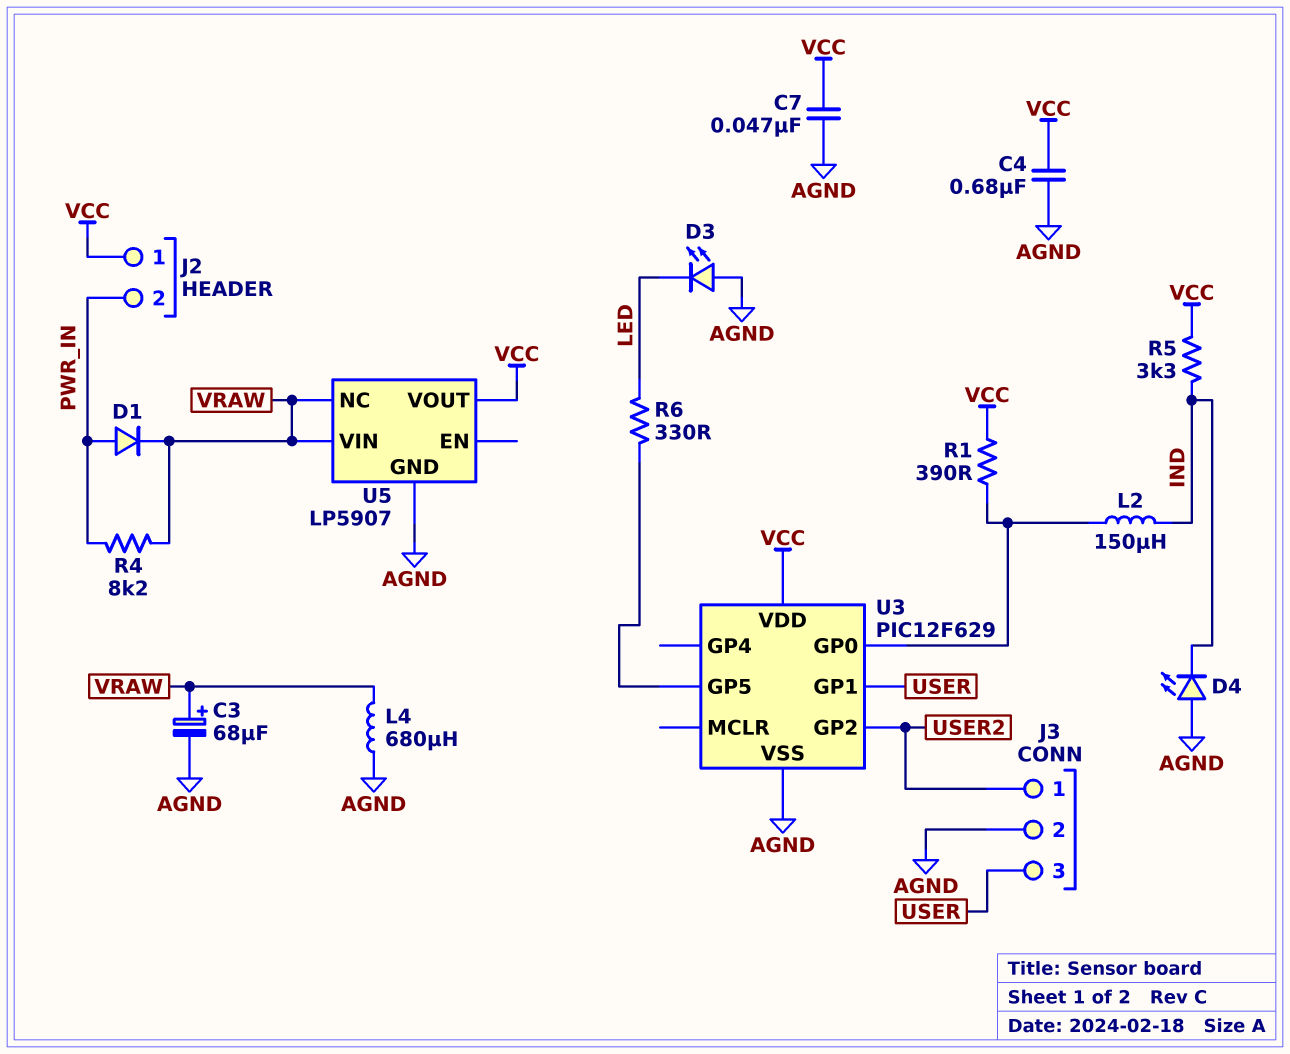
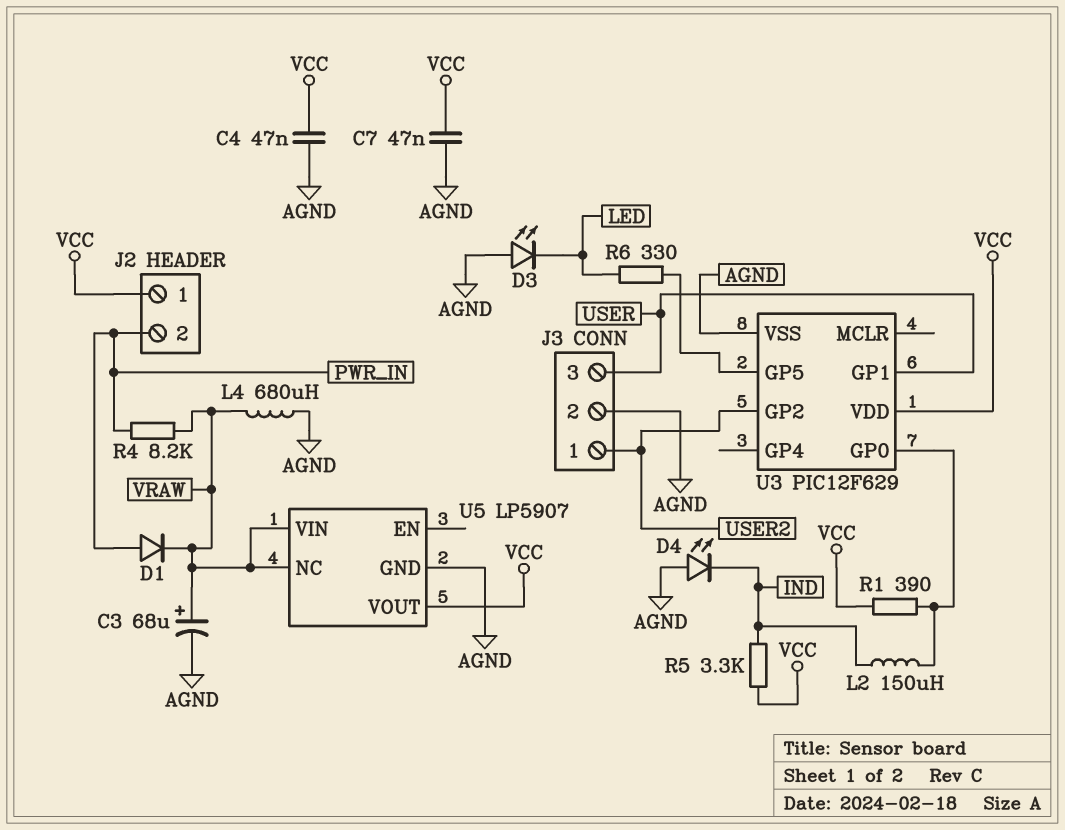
C4: 680nF (AGND, VCC) -> 47nF (AGND, VCC)

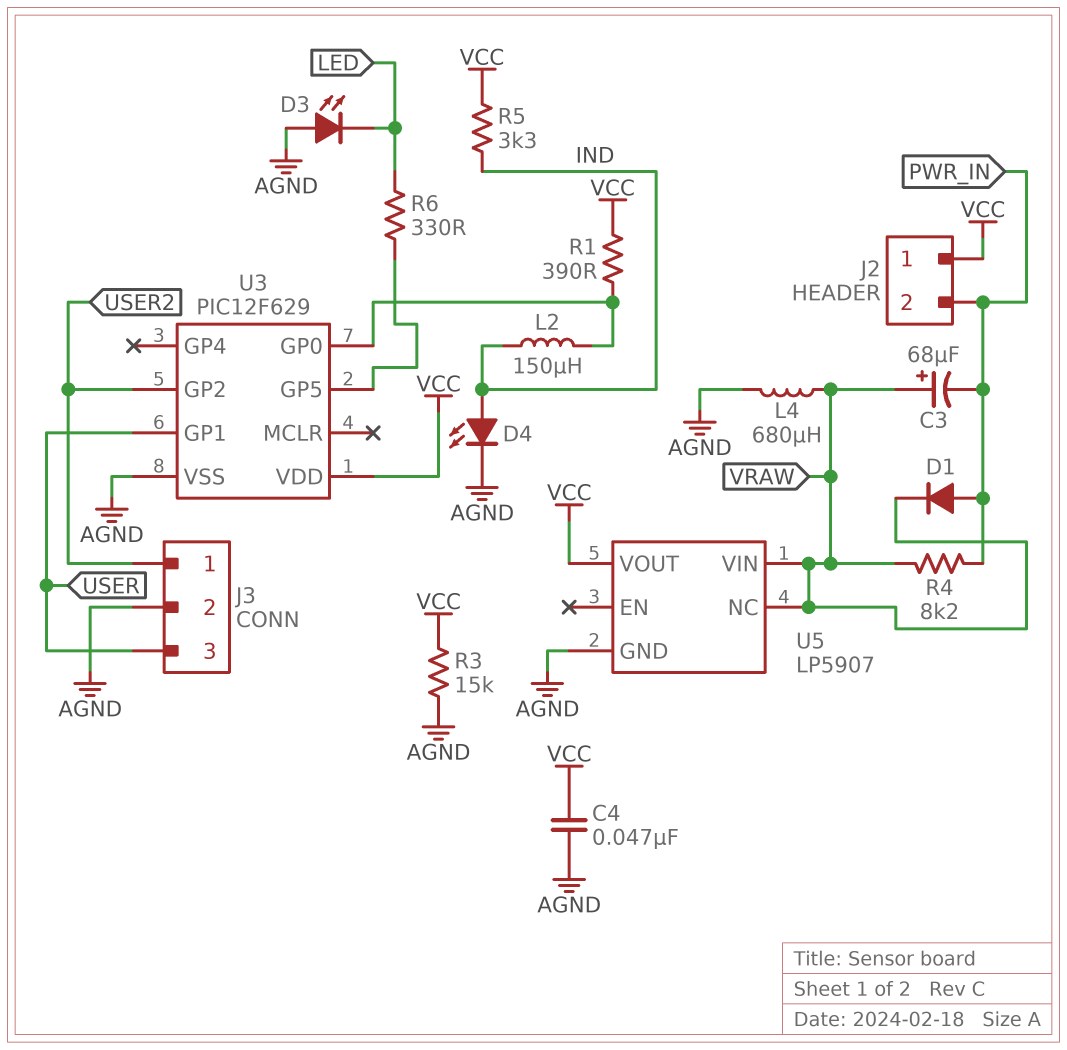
C3: 68uF (plus VRAW, minus AGND) -> 68uF (plus VRAW, minus PWR_IN)
C7: 47nF (AGND, VCC) -> none
D4: LED (A AGND, K IND) -> LED (A IND, K AGND)
R3: none -> 15k (AGND, VCC)

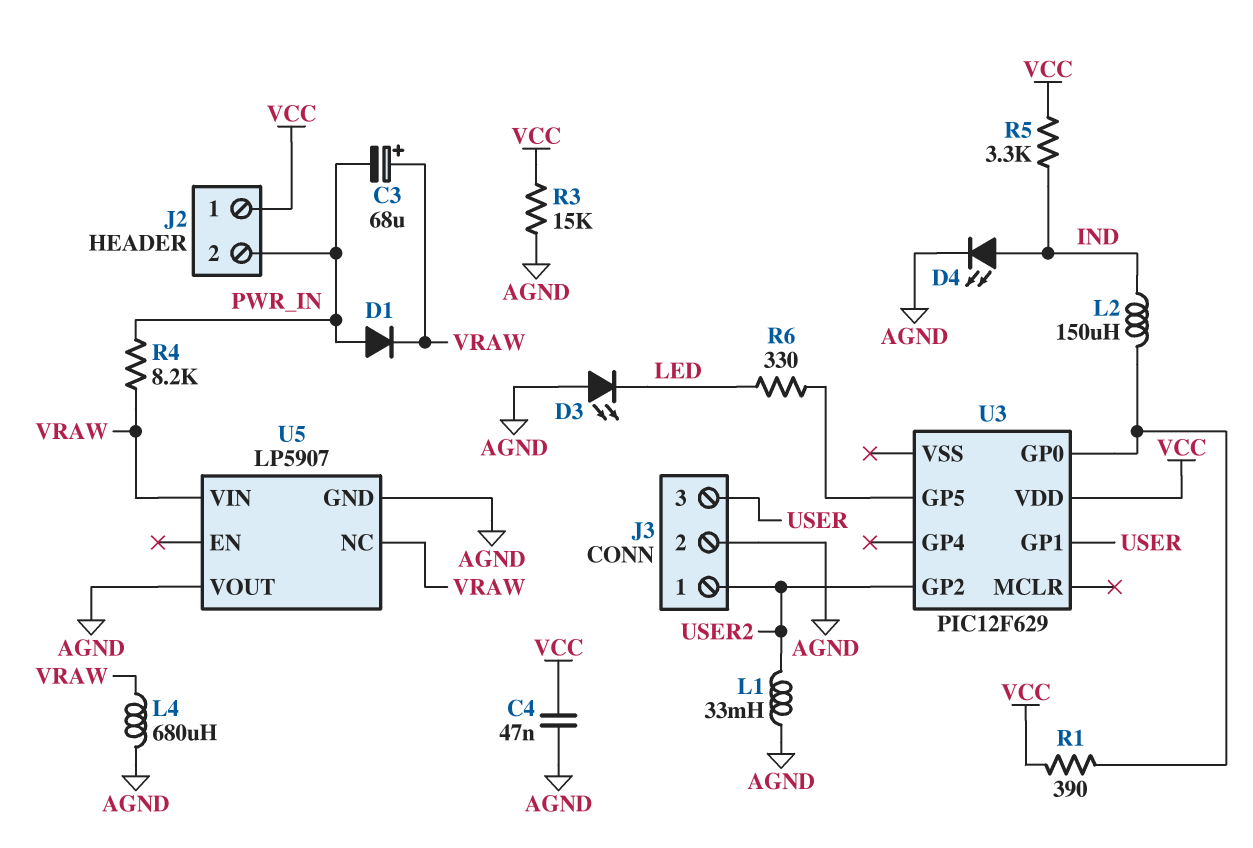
L1: none -> 33mH (AGND, USER2)
U3 pin VSS: AGND -> none
U5 pin VOUT: VCC -> AGND

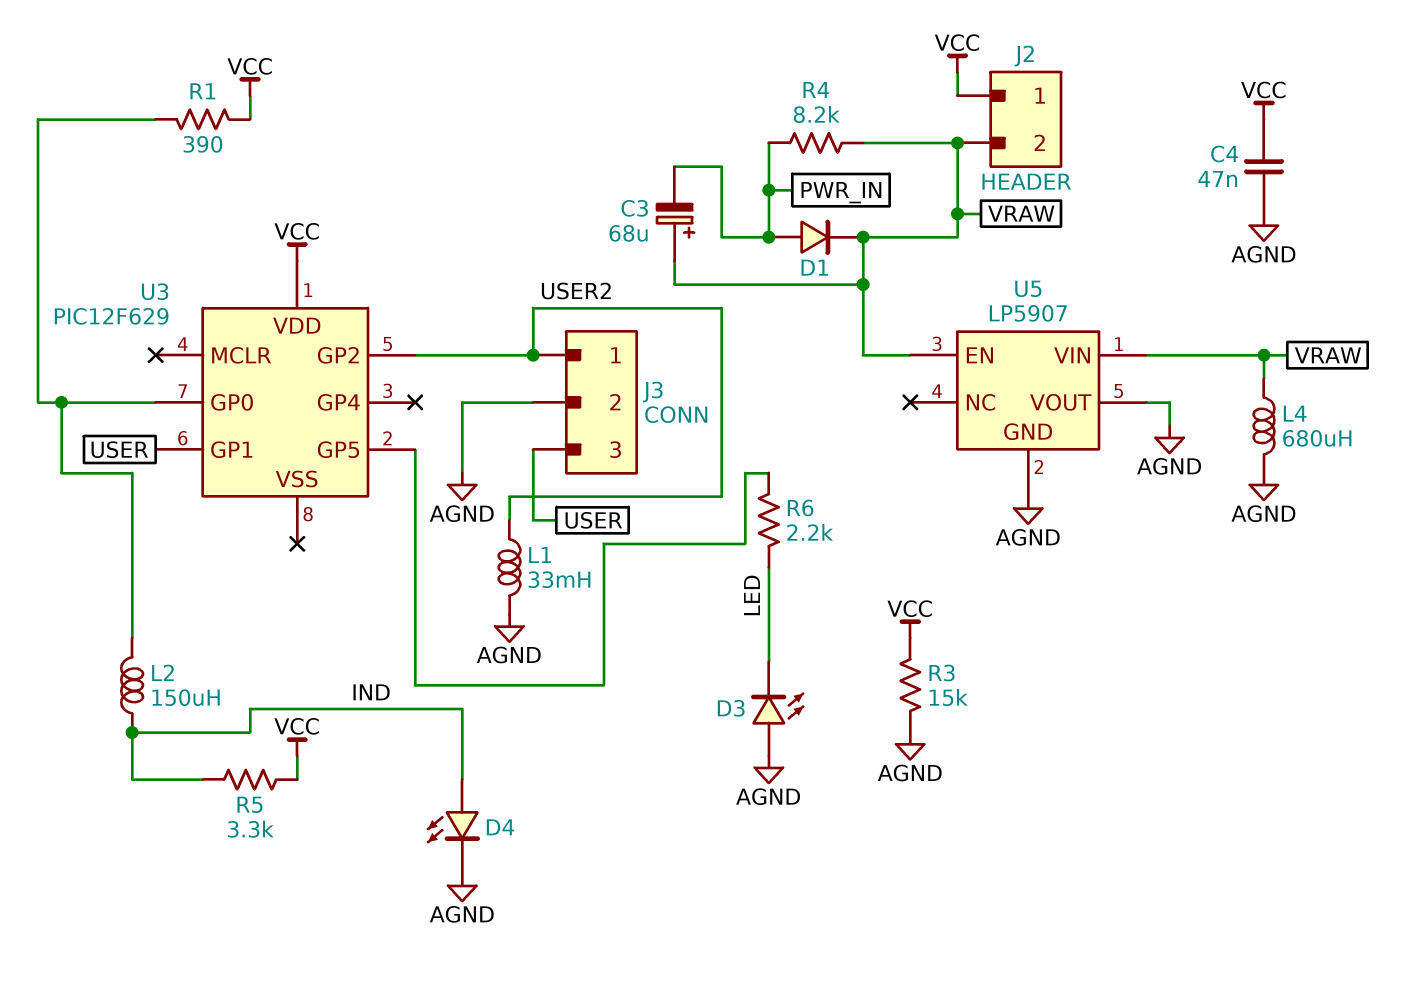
J2 pin 2: PWR_IN -> VRAW
R6: 330 (LED, U3/GP5) -> 2.2k (LED, U3/GP5)
U5 pin EN: none -> VRAW
U5 pin NC: VRAW -> none

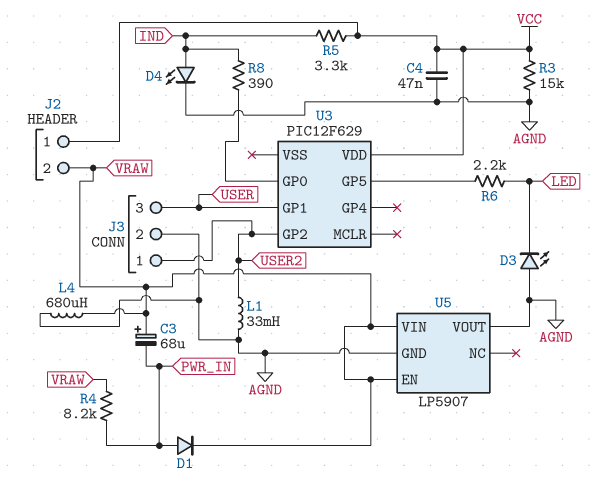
L2: 150uH (IND, U3/GP0) -> none
R1: 390 (U3/GP0, VCC) -> none
R8: none -> 390 (IND, U3/GP0)

